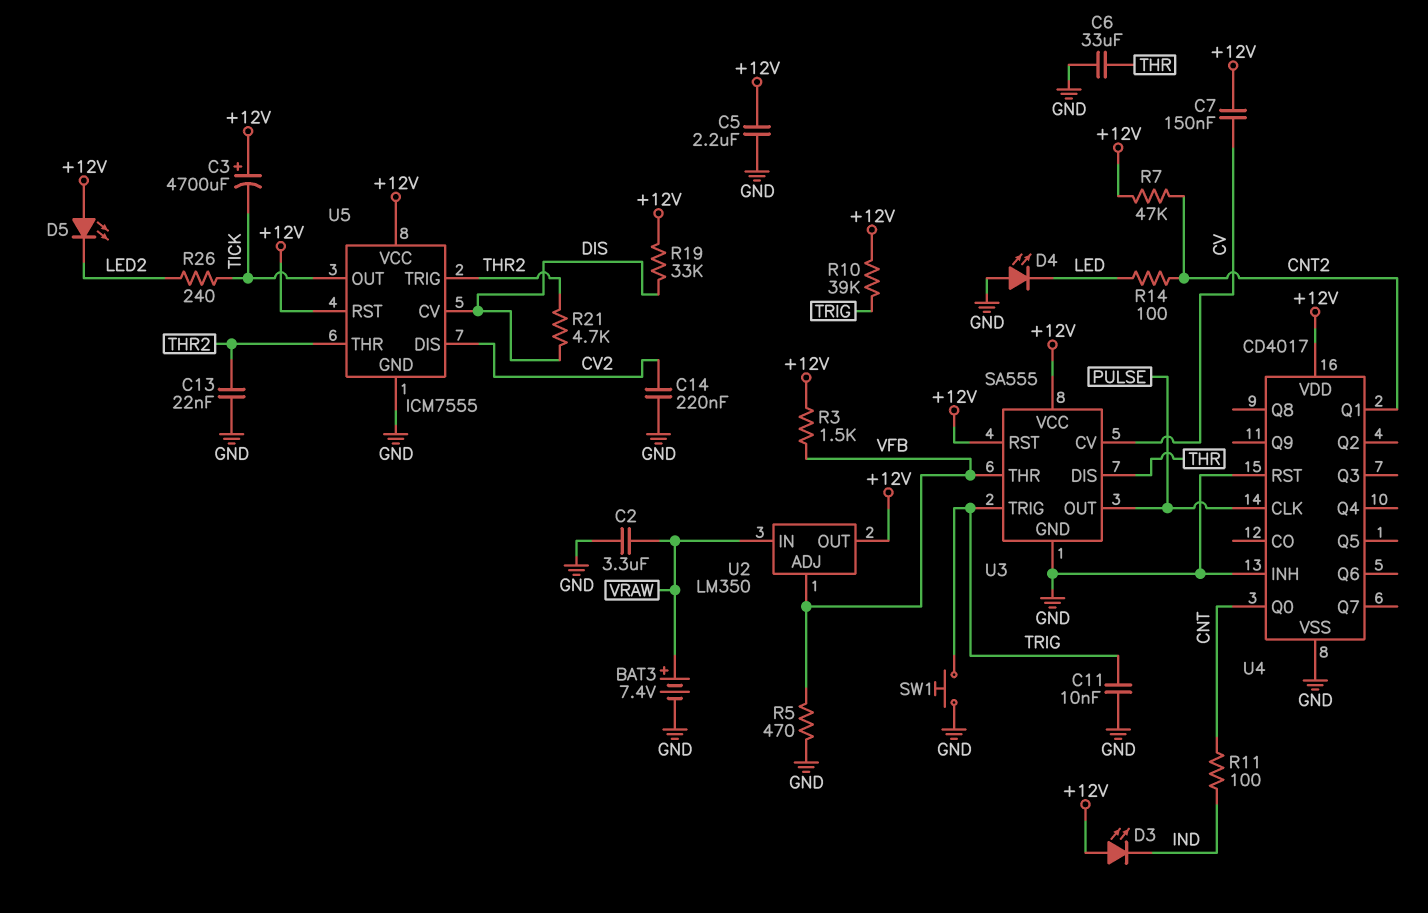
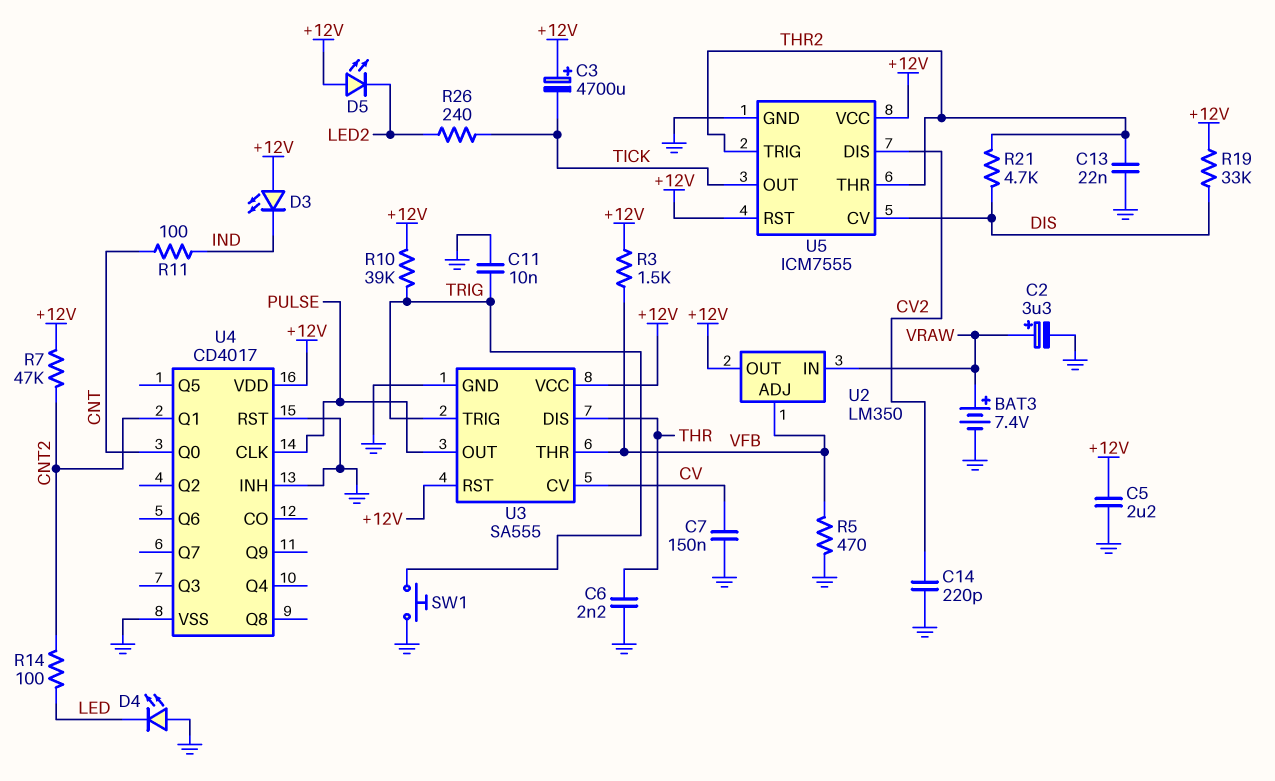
C2: 3.3uF (GND, VRAW) -> 3.3uF (plus VRAW, minus GND)
C6: 33uF (GND, THR) -> 2.2nF (GND, THR)
C7: 150nF (+12V, CV) -> 150nF (CV, GND)
C14: 220nF (CV2, GND) -> 220pF (CV2, GND)

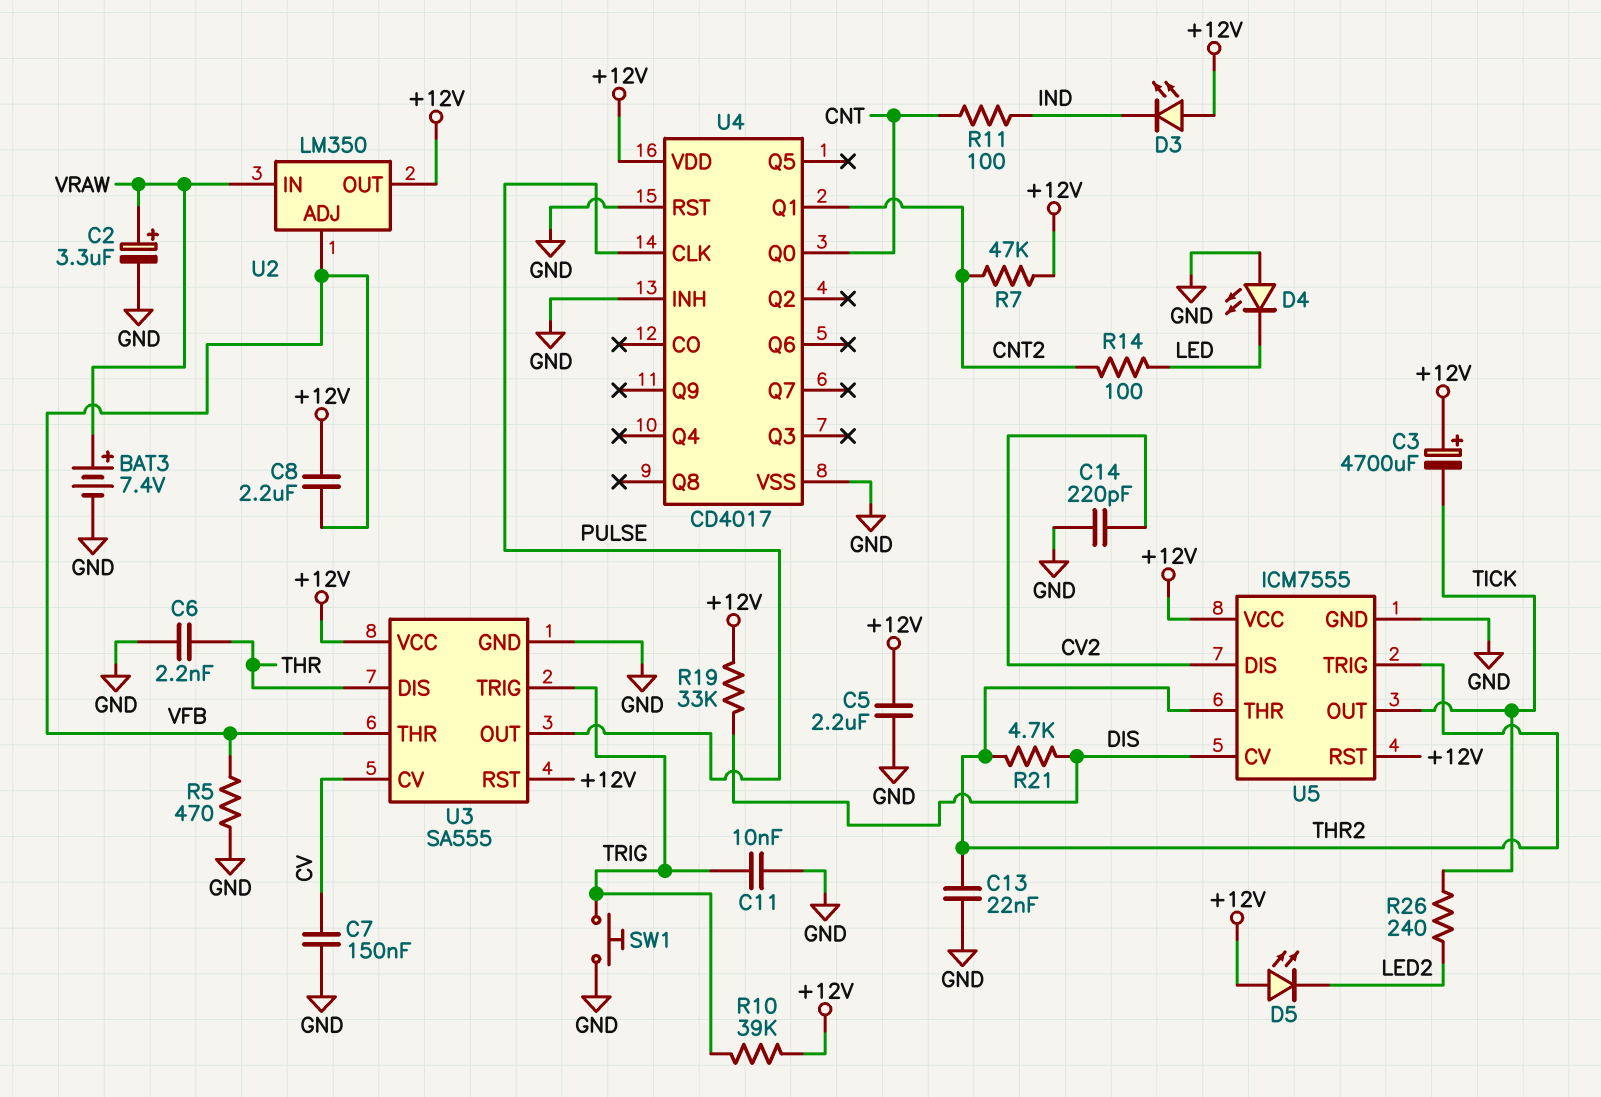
C8: none -> 2.2uF (+12V, VFB)
R3: 1.5k (+12V, VFB) -> none

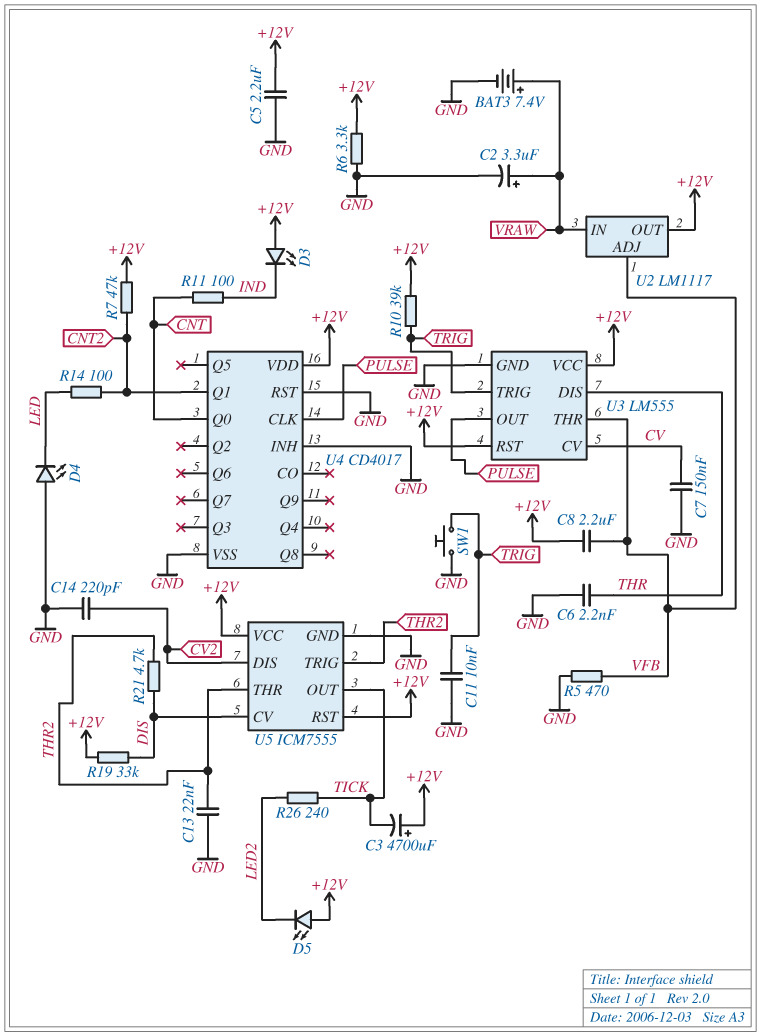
R6: none -> 3.3k (+12V, GND)
U2: LM350 -> LM1117
U3: SA555 -> LM555

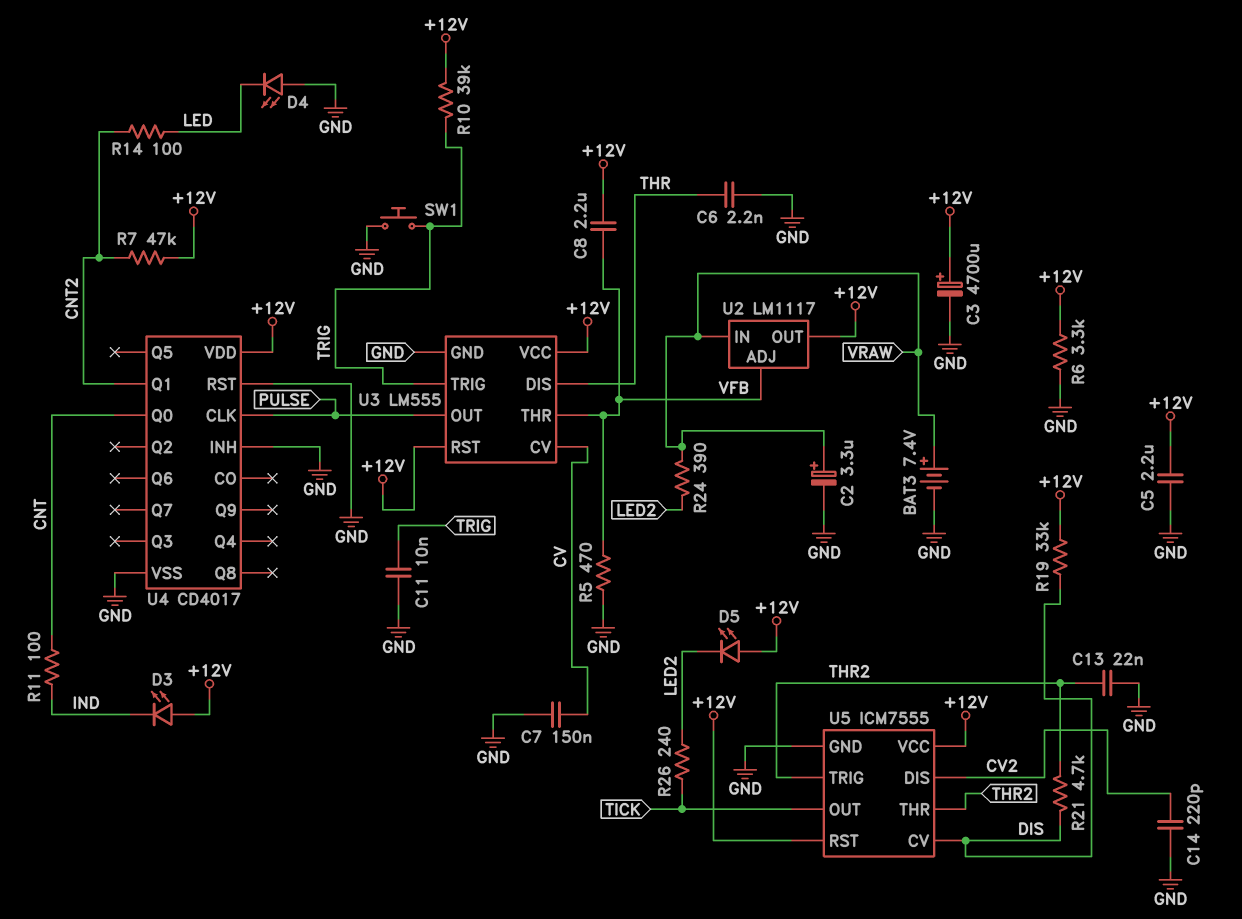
C3: 4700uF (plus +12V, minus TICK) -> 4700uF (plus +12V, minus GND)
R24: none -> 390 (LED2, VRAW)

